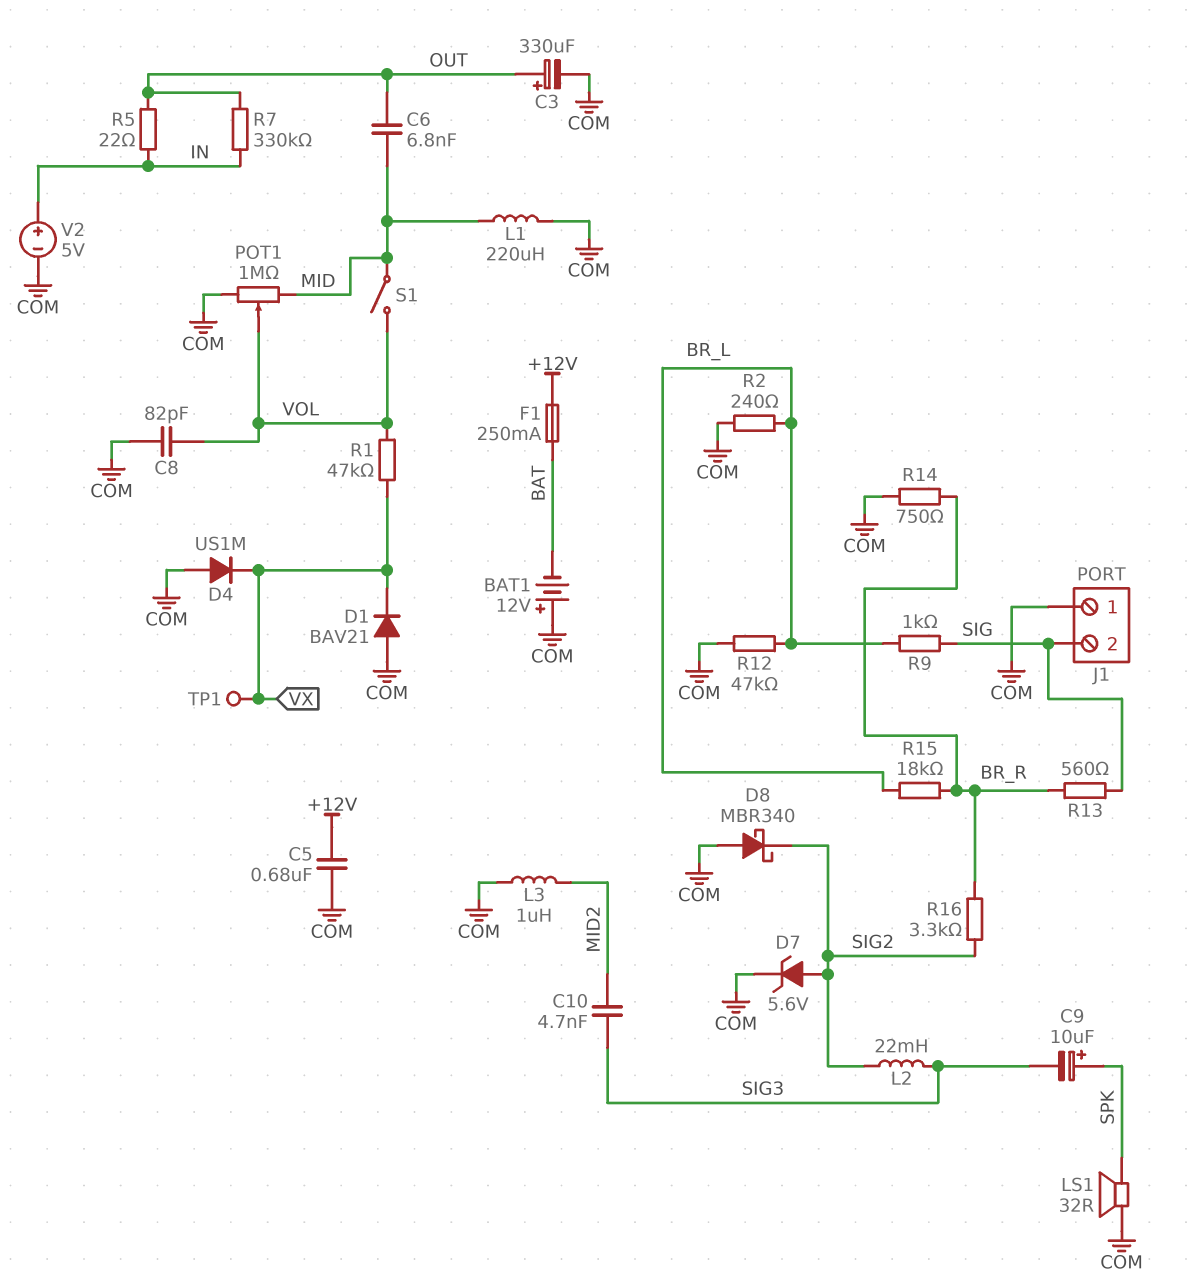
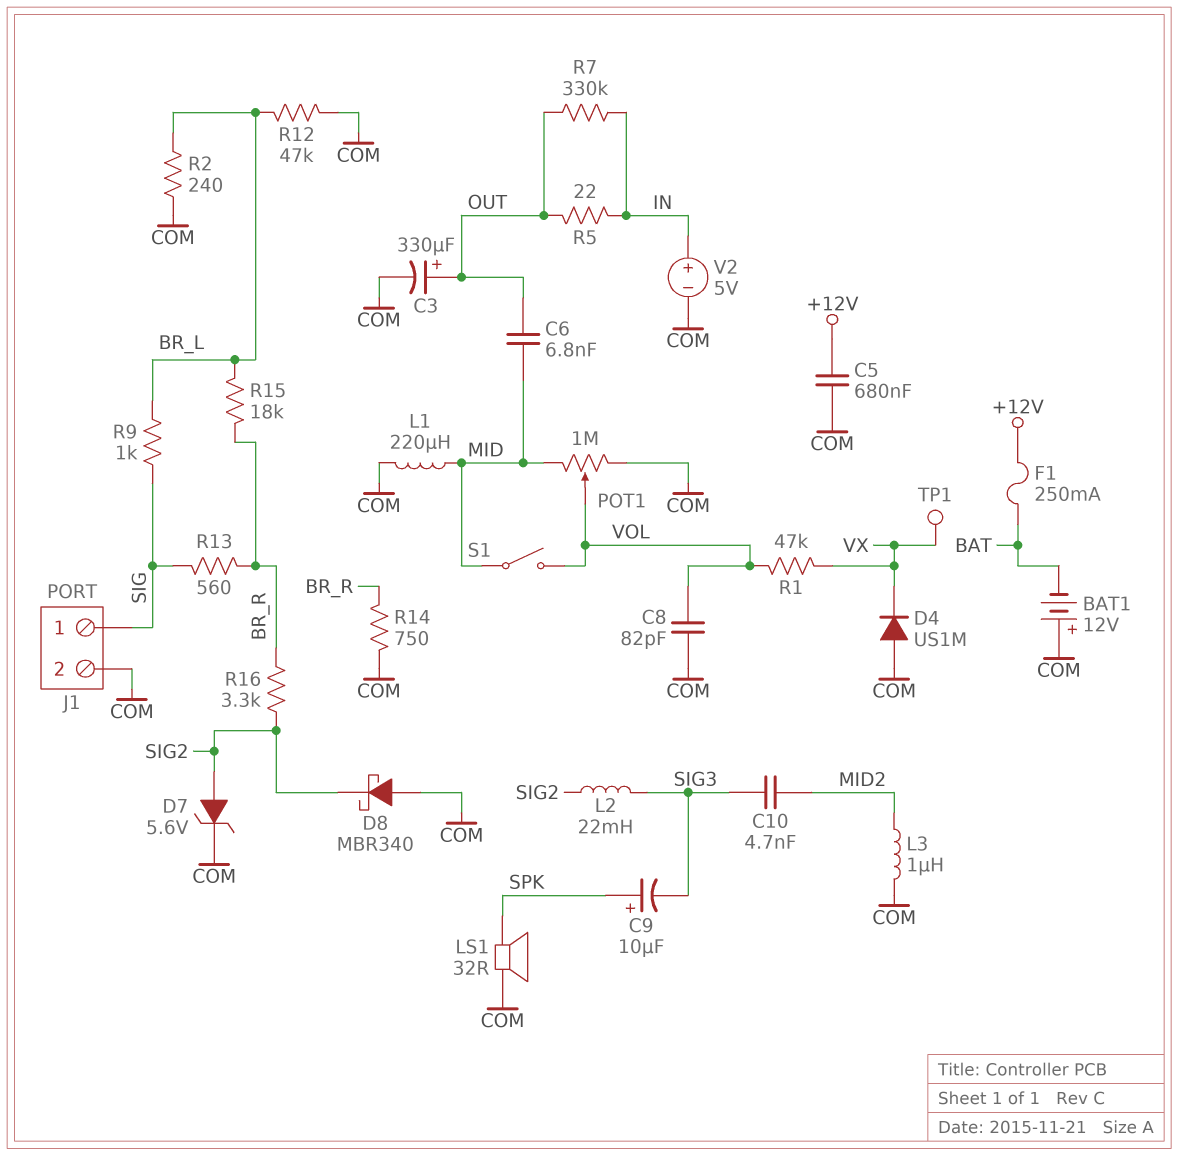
D1: diode BAV21 (A COM, K VX) -> none
J1 pin 1: COM -> SIG
J1 pin 2: SIG -> COM

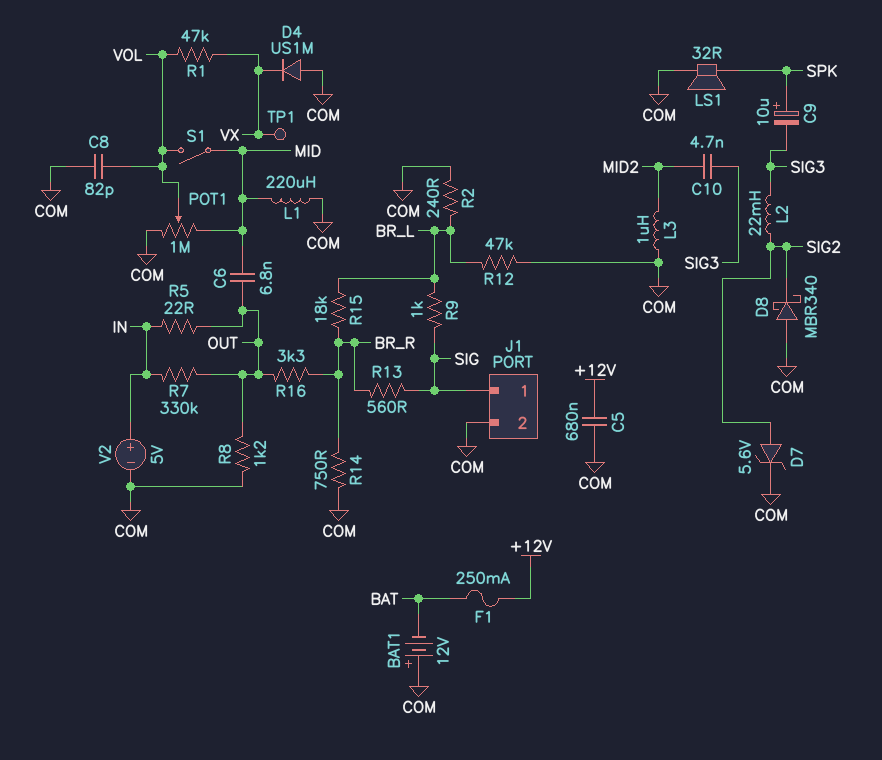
C3: 330uF (plus OUT, minus COM) -> none
R8: none -> 1.2k (COM, OUT)
R16: 3.3k (BR_R, SIG2) -> 3.3k (BR_R, OUT)

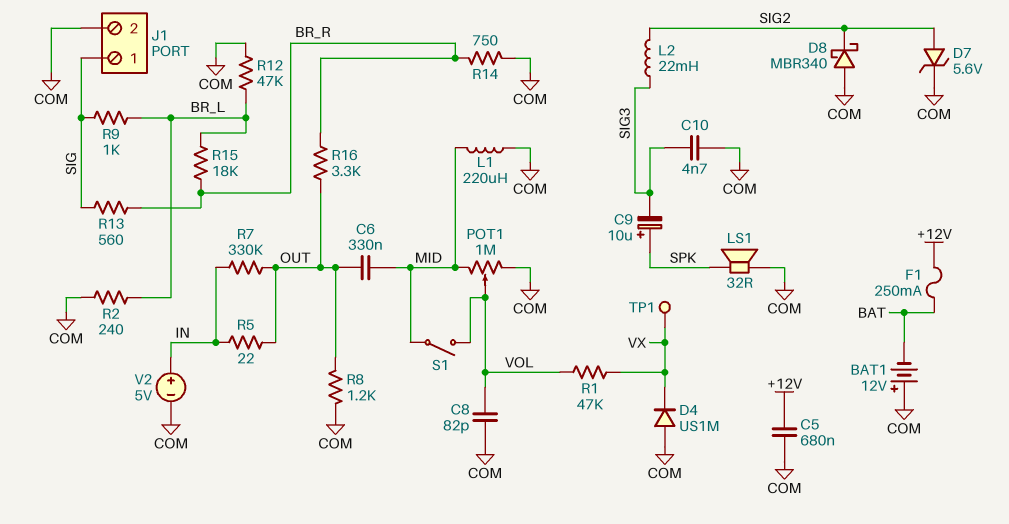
C6: 6.8nF (MID, OUT) -> 330nF (MID, OUT)
C10: 4.7nF (MID2, SIG3) -> 4.7nF (COM, SIG3)
L3: 1uH (COM, MID2) -> none

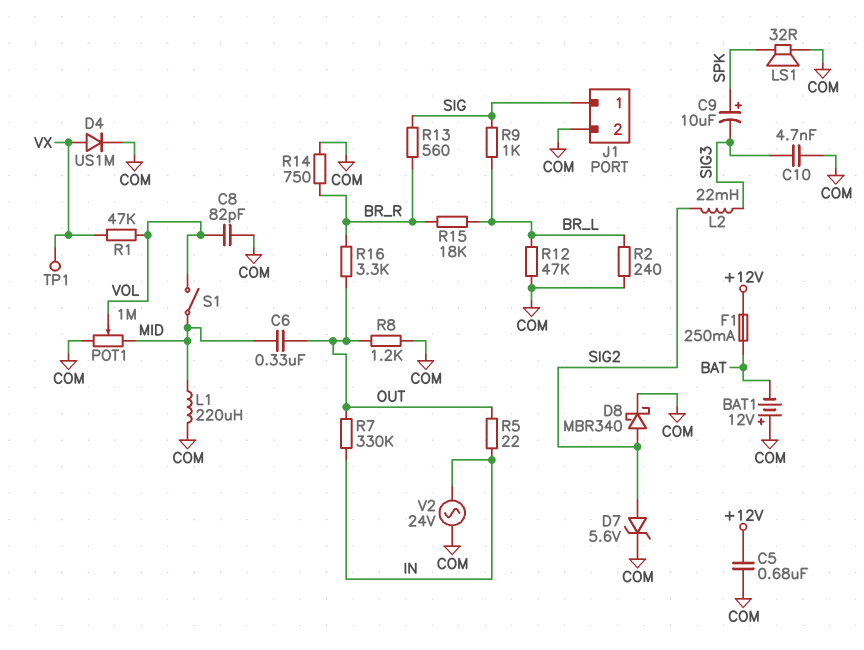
D4: diode US1M (A COM, K VX) -> diode US1M (A VX, K COM)
D8: schottky MBR340 (A COM, K SIG2) -> schottky MBR340 (A SIG2, K COM)
V2: 5V (plus IN, minus COM) -> AC 24V (COM, IN)

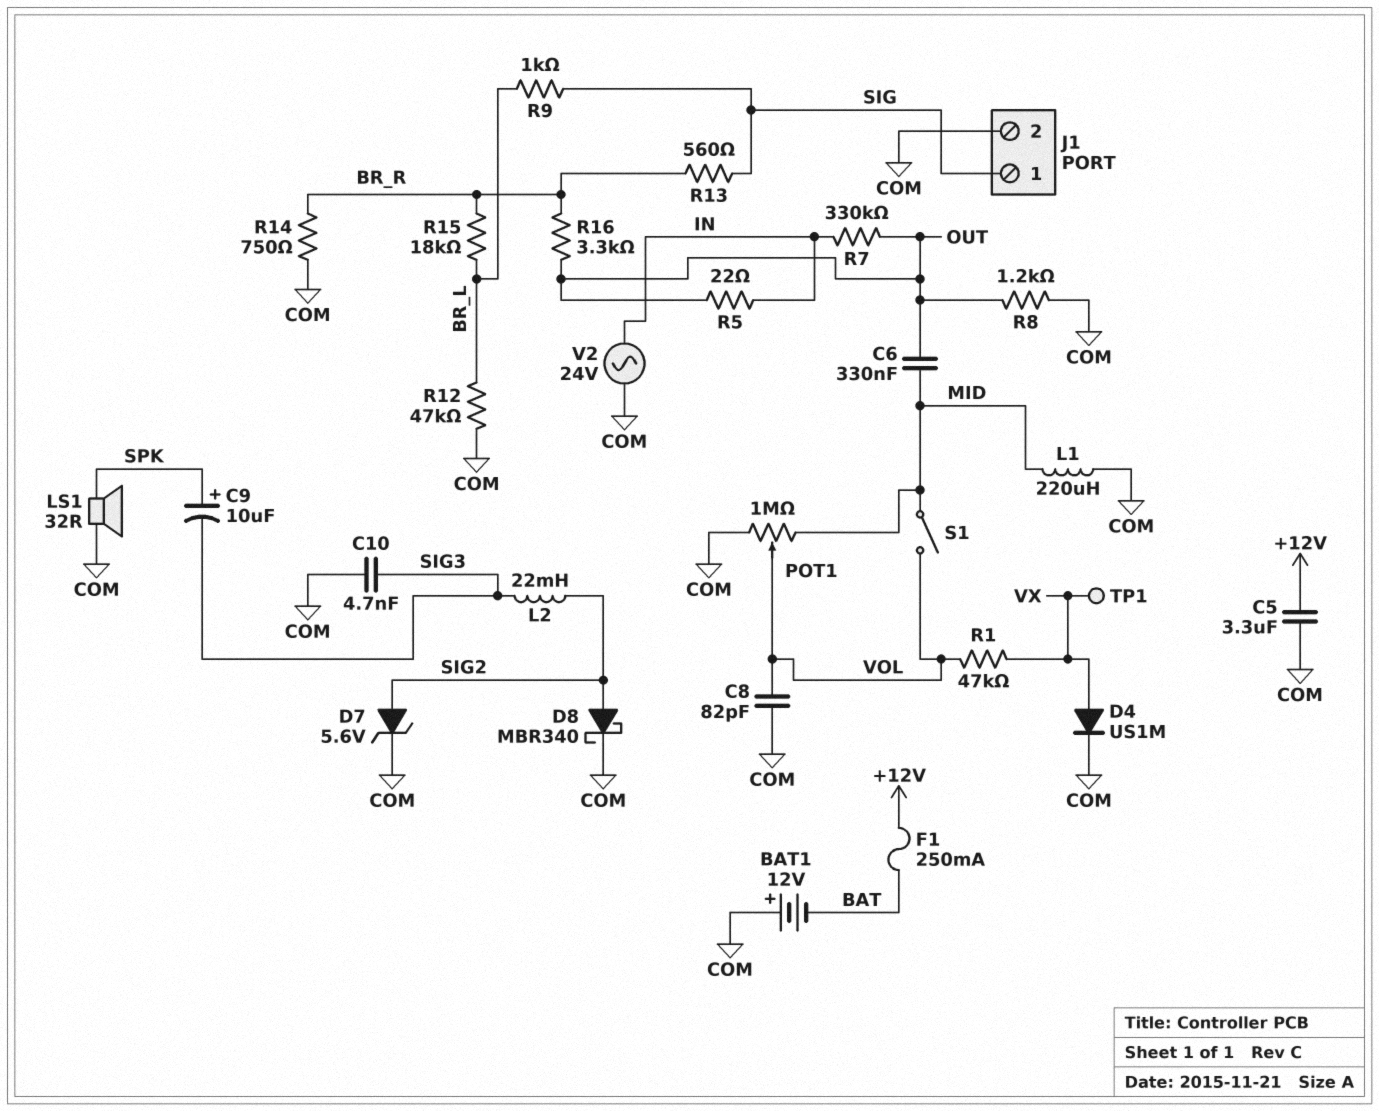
C5: 680nF (+12V, COM) -> 3.3uF (+12V, COM)
R2: 240 (BR_L, COM) -> none

